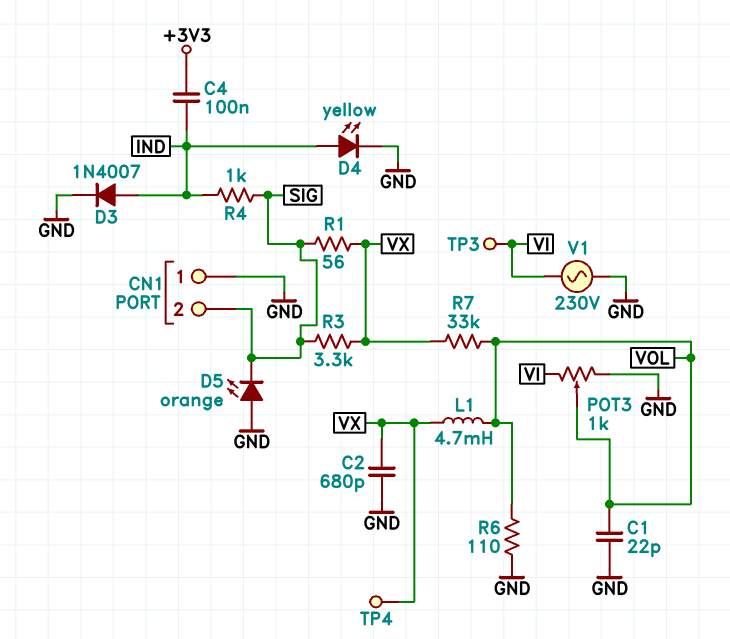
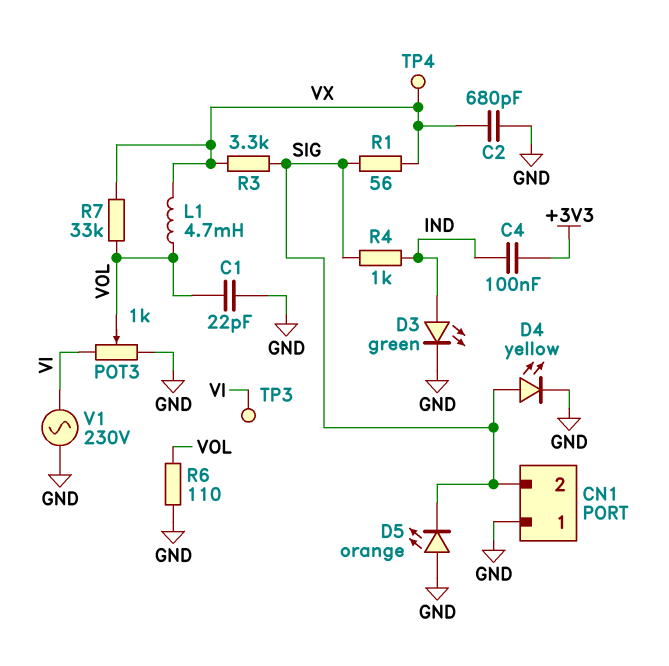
D3: diode 1N4007 (A IND, K GND) -> LED green (A IND, K GND)
D4: LED yellow (A IND, K GND) -> LED yellow (A SIG, K GND)

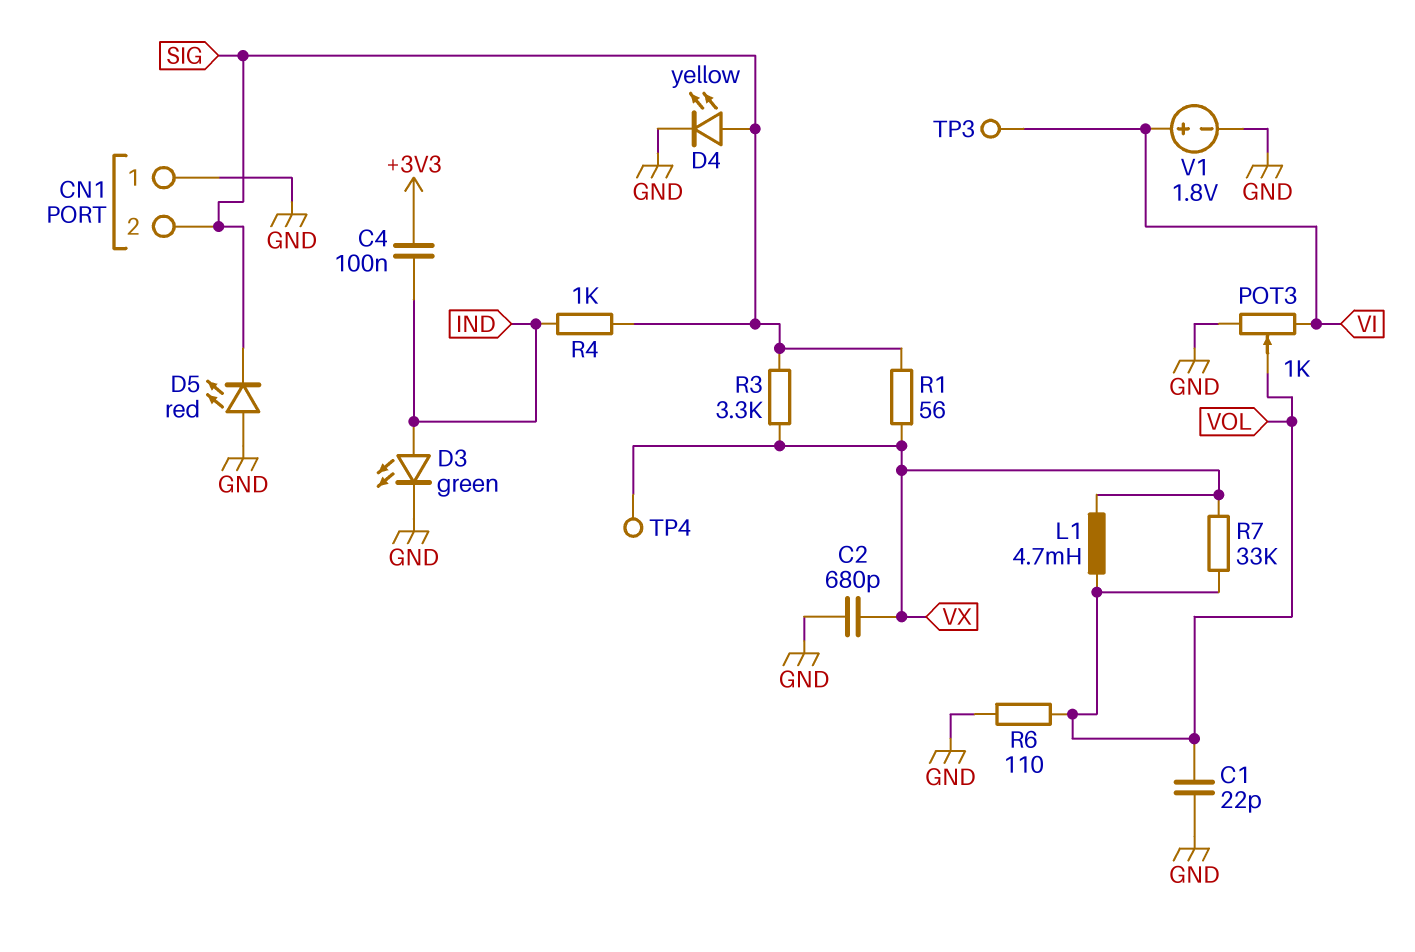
D5: LED orange (A GND, K SIG) -> LED red (A GND, K SIG)
V1: AC 230V (GND, VI) -> 1.8V (plus VI, minus GND)

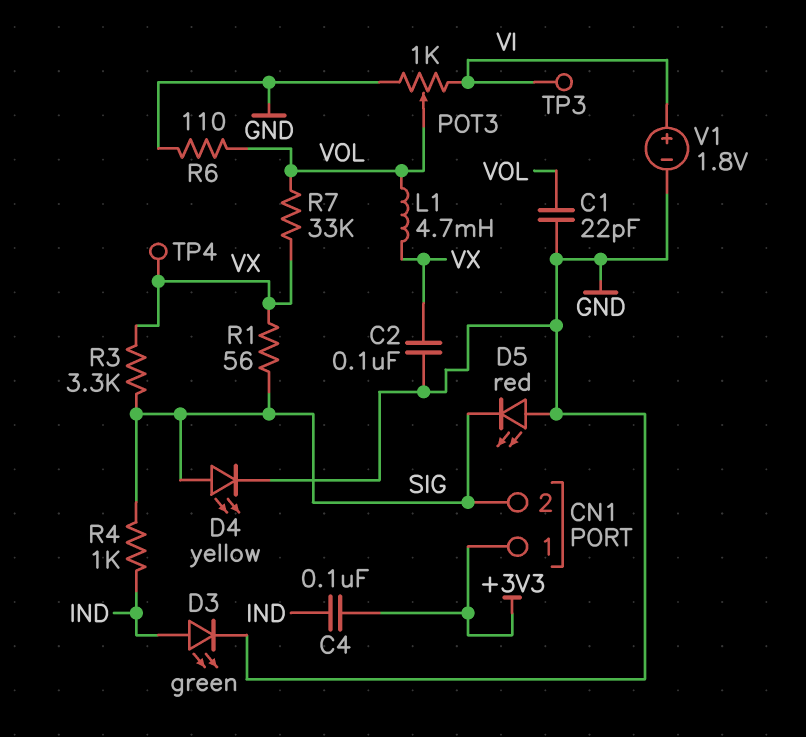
C2: 680pF (GND, VX) -> 100nF (GND, VX)
CN1 pin 1: GND -> +3V3

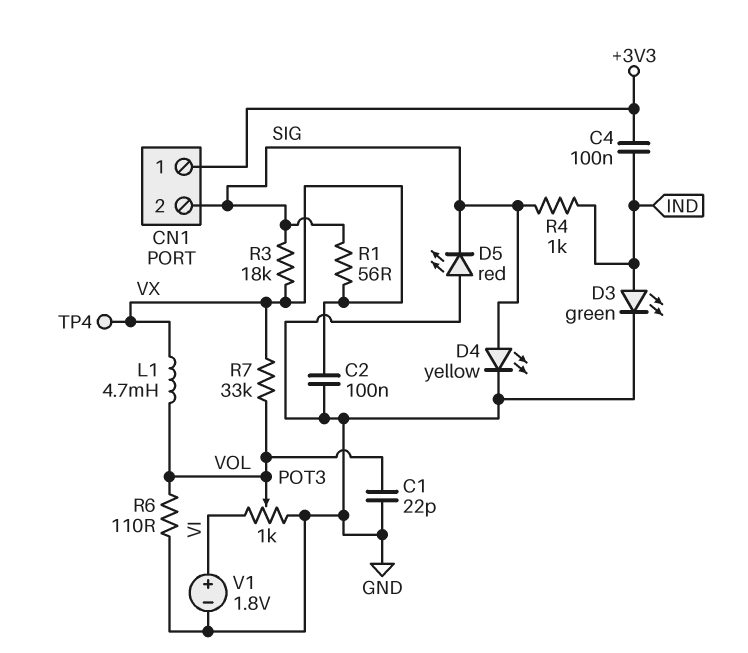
R3: 3.3k (SIG, VX) -> 18k (SIG, VX)
TP3: test point (VI) -> none

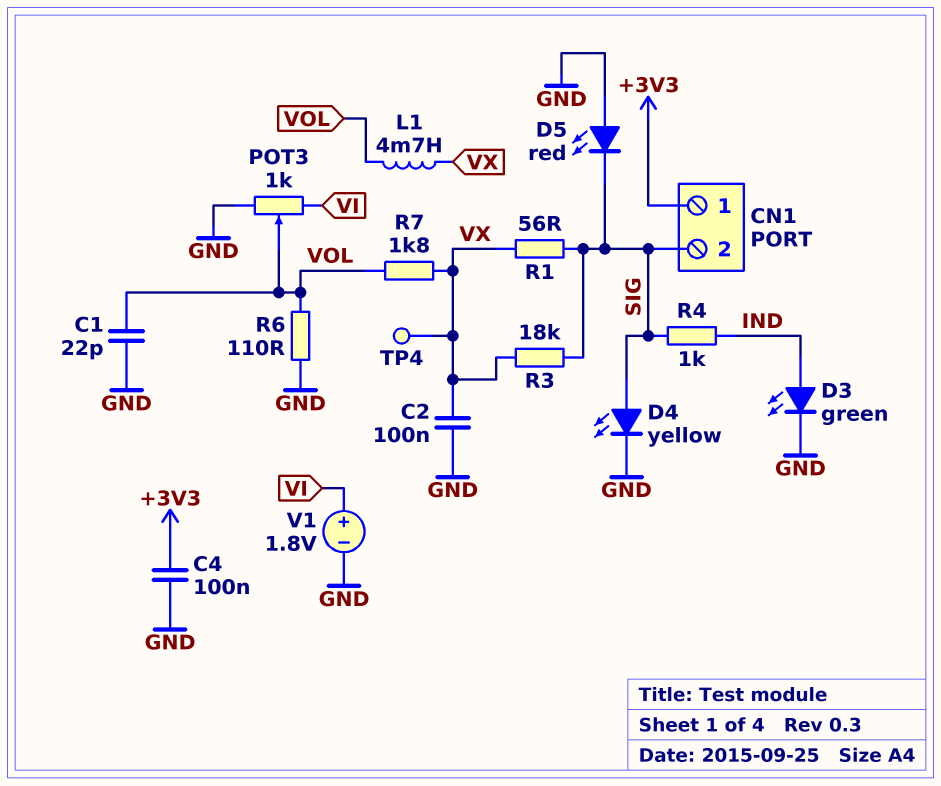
C4: 100nF (+3V3, IND) -> 100nF (+3V3, GND)
R7: 33k (VOL, VX) -> 1.8k (VOL, VX)

